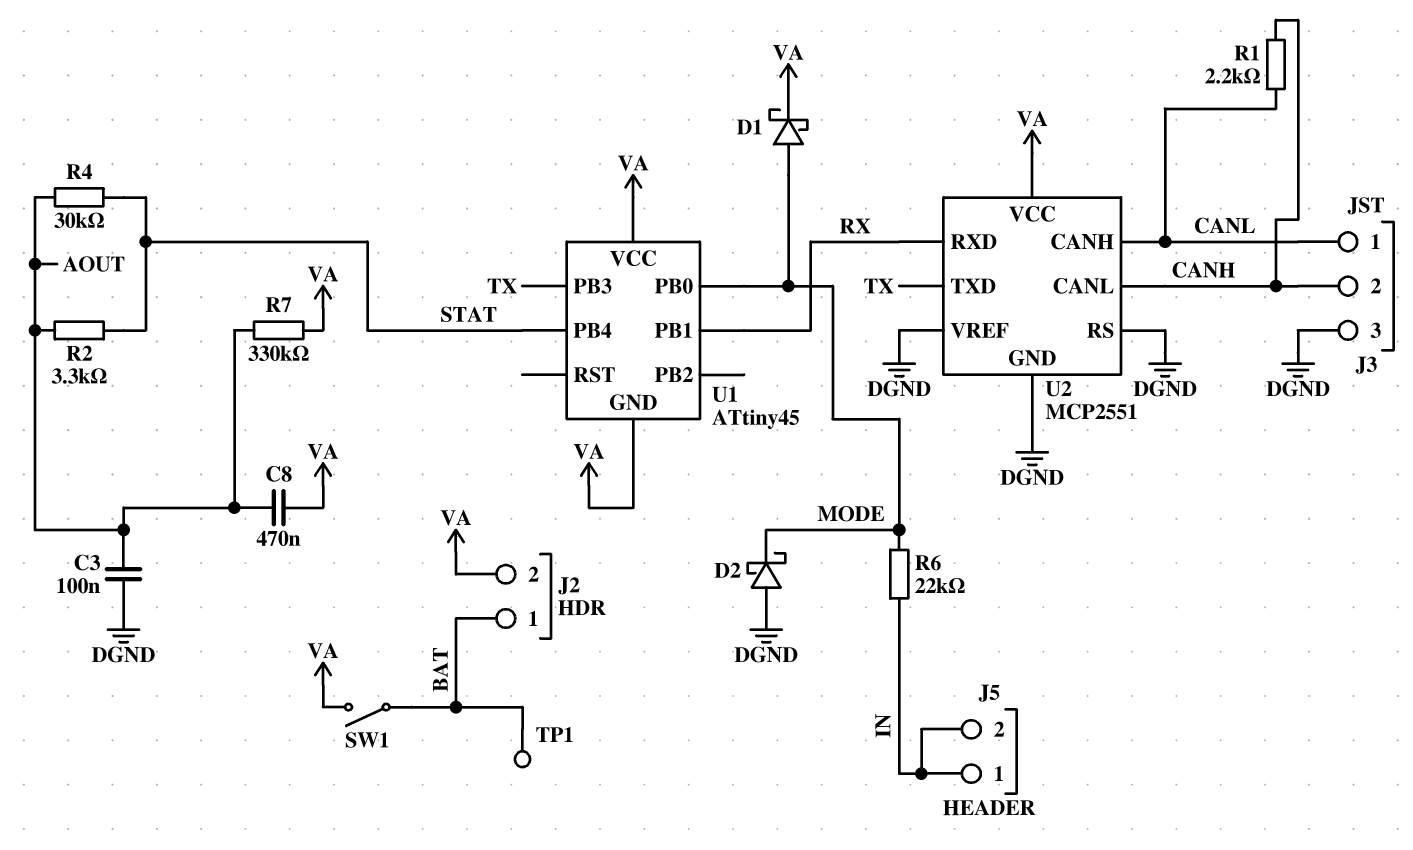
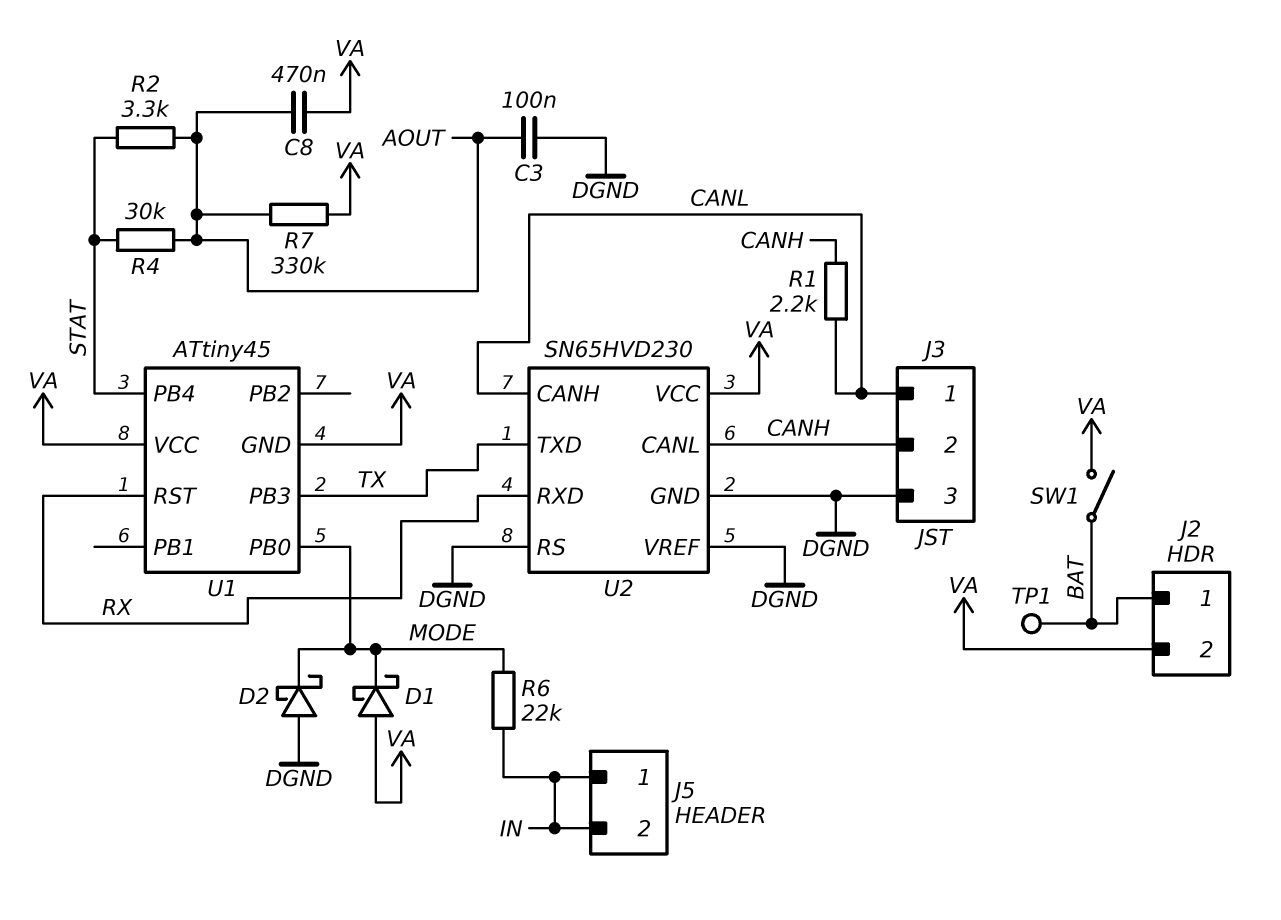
D1: schottky (A MODE, K VA) -> schottky (A VA, K MODE)
U1 pin PB1: RX -> none
U1 pin RST: none -> RX
U2: MCP2551 -> SN65HVD230

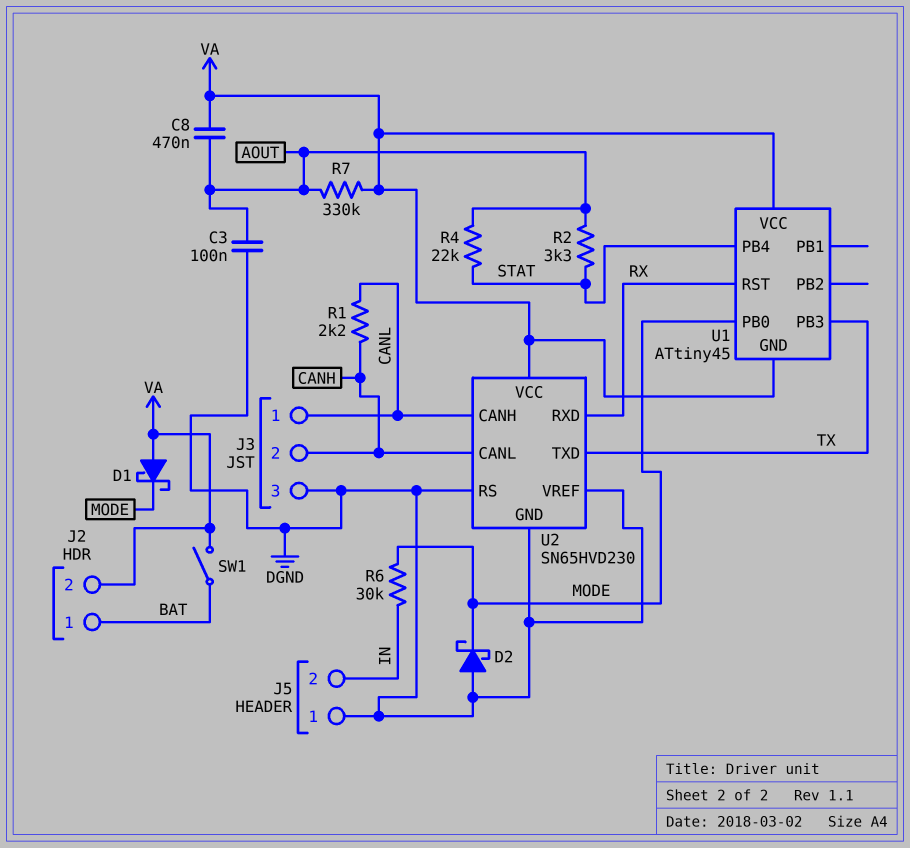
J5 pin 1: IN -> DGND
R4: 30k (AOUT, STAT) -> 22k (AOUT, STAT)
R6: 22k (IN, MODE) -> 30k (IN, MODE)
TP1: test point (BAT) -> none

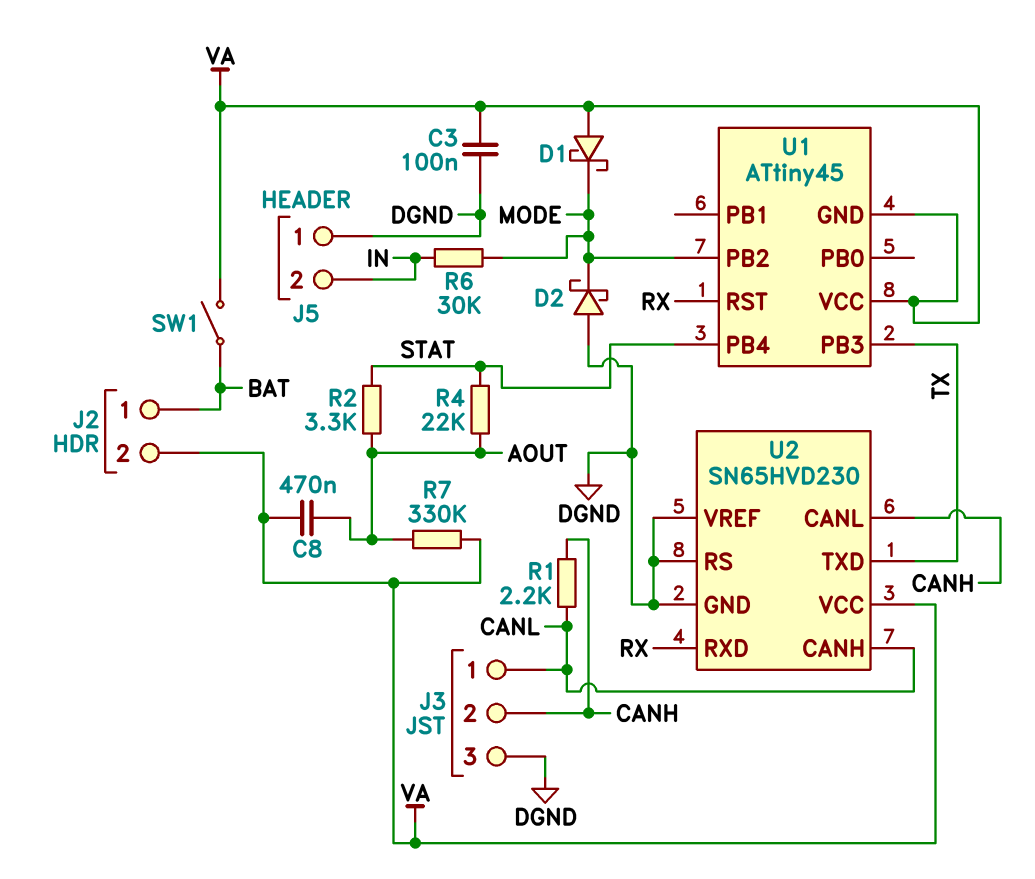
C3: 100nF (AOUT, DGND) -> 100nF (DGND, VA)
U1 pin PB0: MODE -> none
U1 pin PB2: none -> MODE

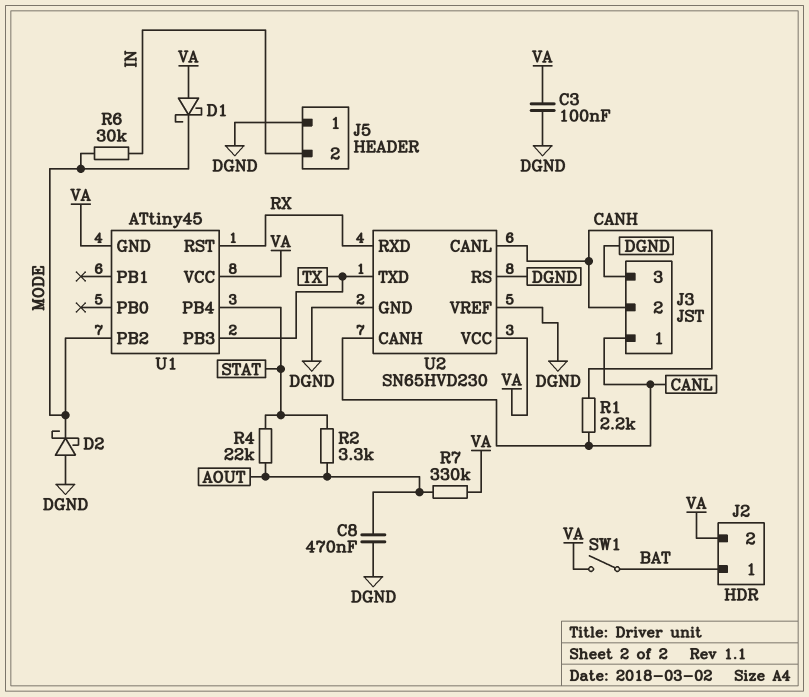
C8: 470nF (AOUT, VA) -> 470nF (AOUT, DGND)

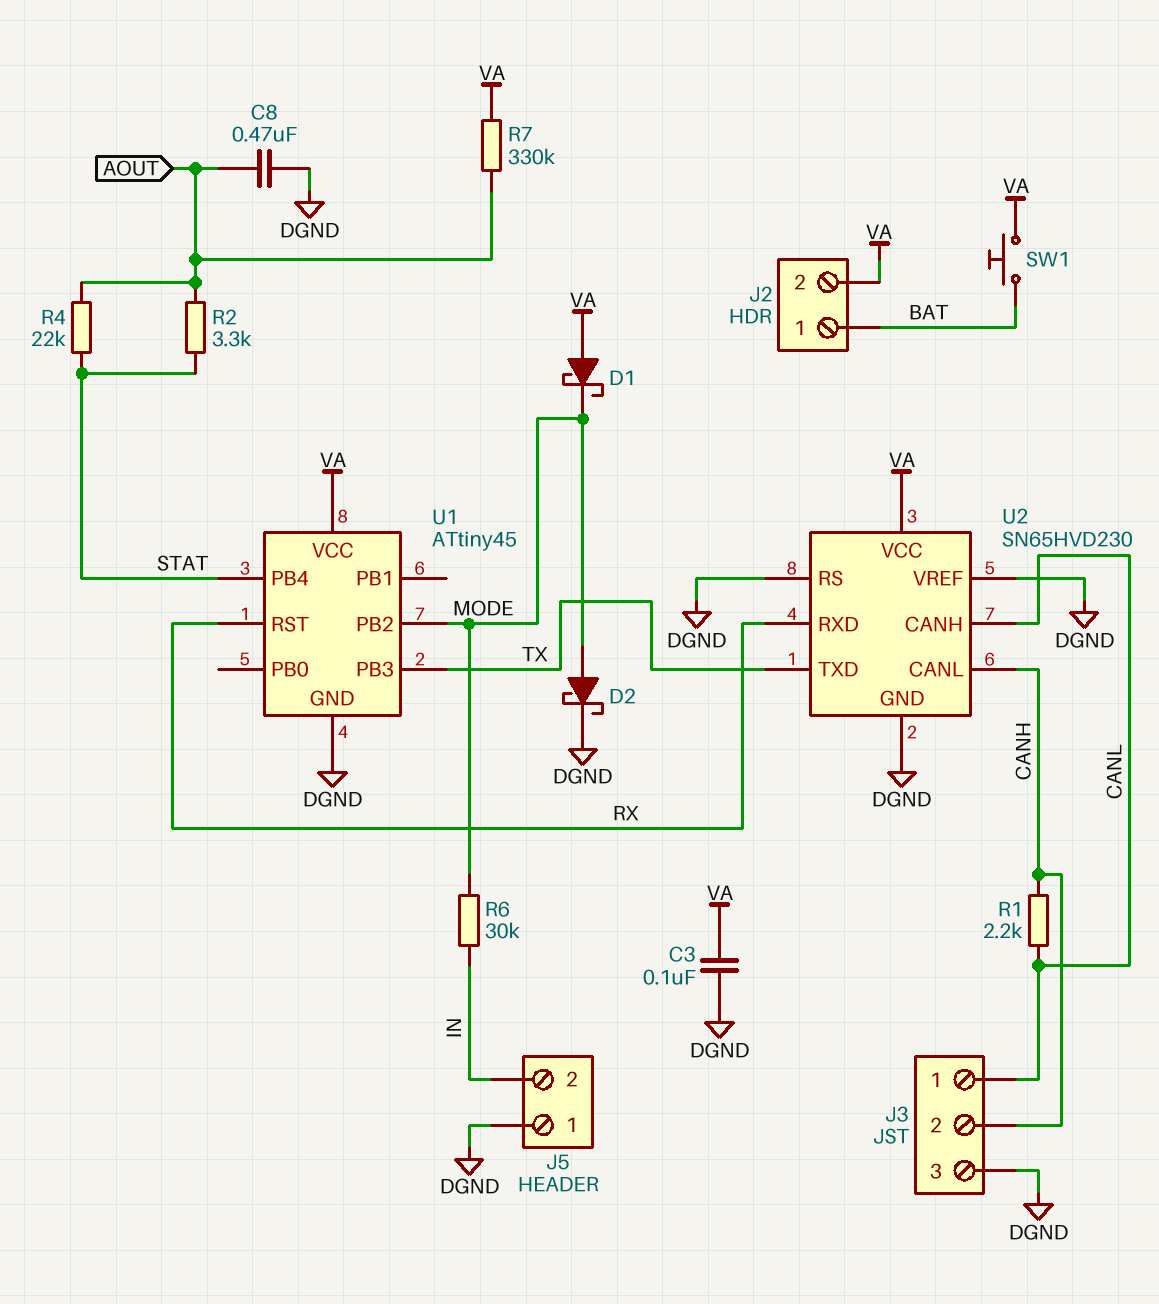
D2: schottky (A DGND, K MODE) -> schottky (A MODE, K DGND)
SW1: switch (BAT, VA) -> button (BAT, VA)
U1 pin GND: VA -> DGND

